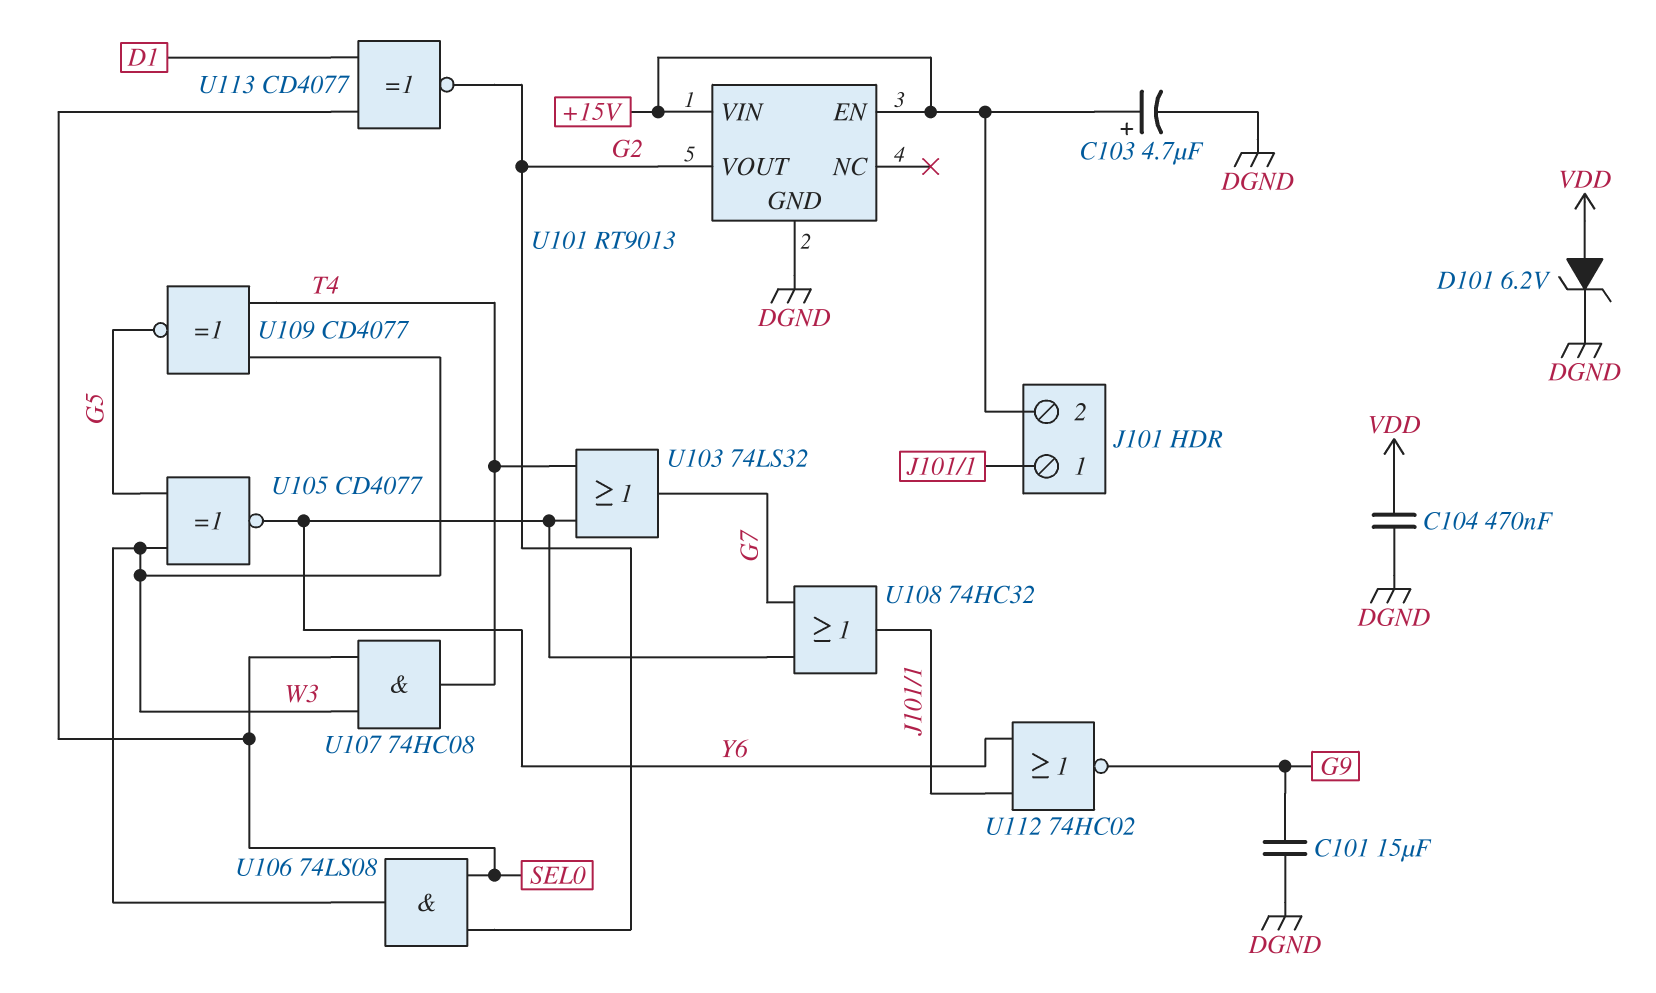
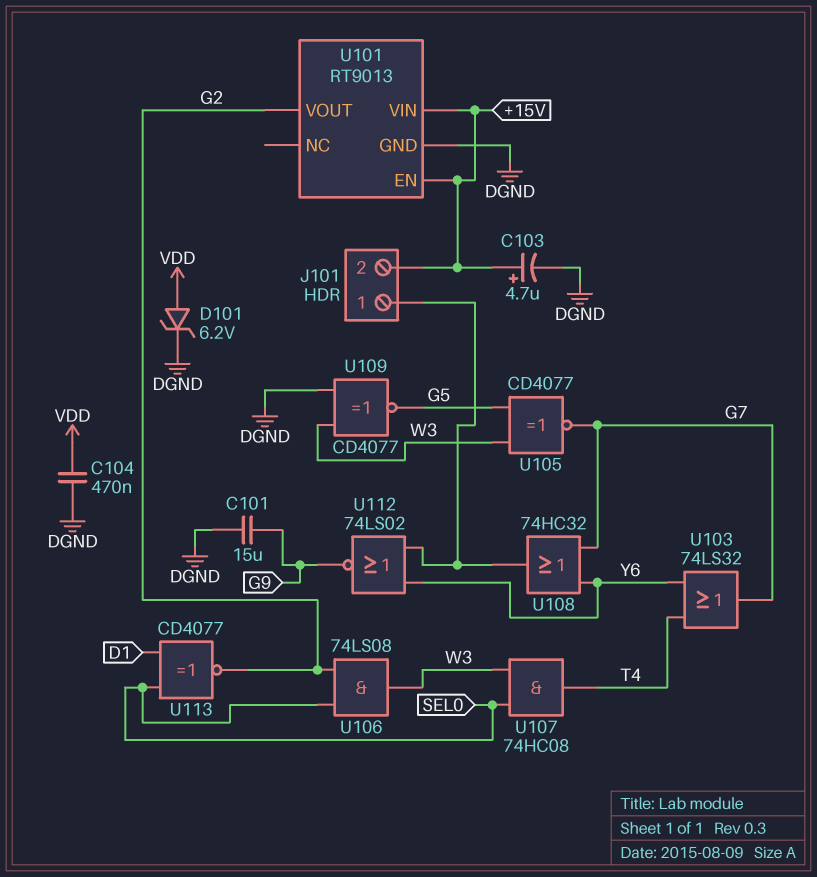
U105: XNOR CD4077 (in G5, in W3, out Y6) -> XNOR CD4077 (in G5, in W3, out G7)
U109: XNOR CD4077 (in T4, in W3, out G5) -> XNOR CD4077 (in DGND, in W3, out G5)
U112: NOR 74HC02 (in J101/1, in Y6, out G9) -> NOR 74LS02 (in J101/1, in Y6, out G9)

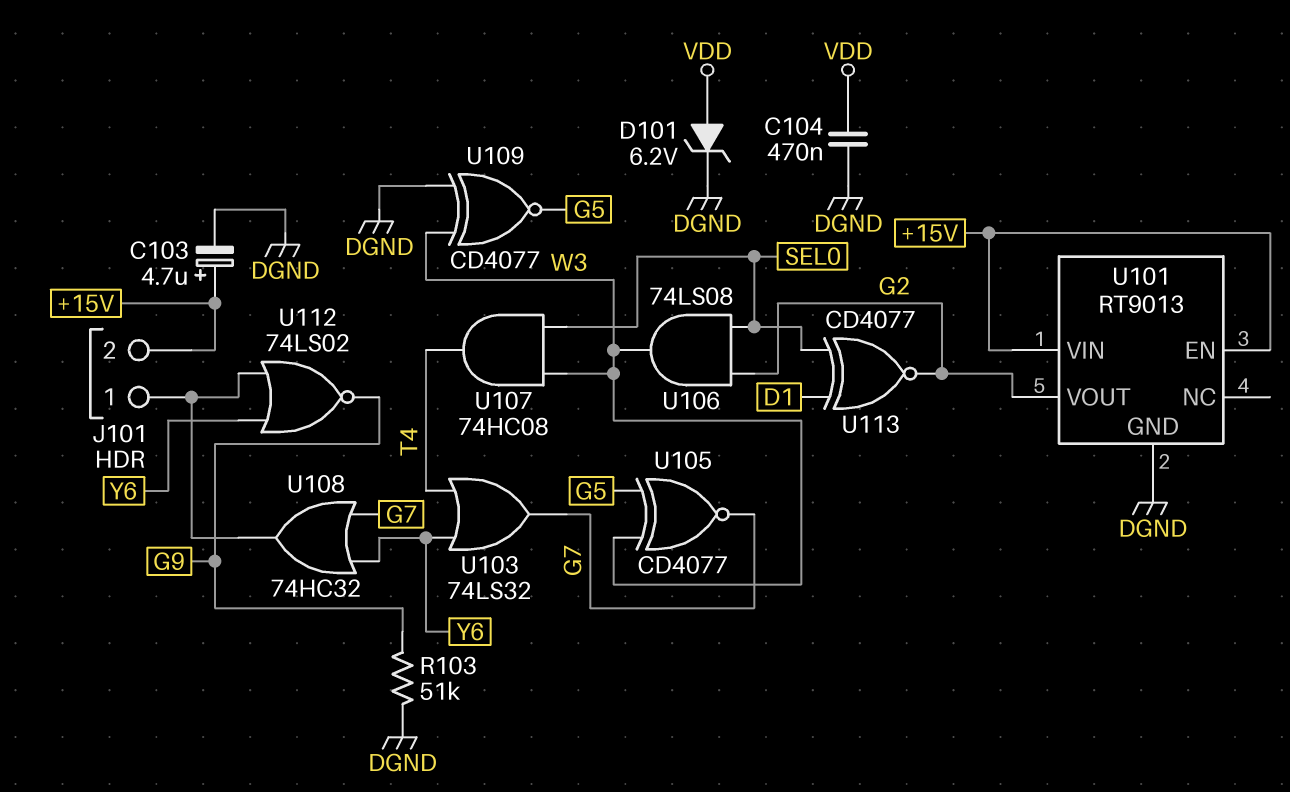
C101: 15uF (DGND, G9) -> none
R103: none -> 51k (DGND, G9)

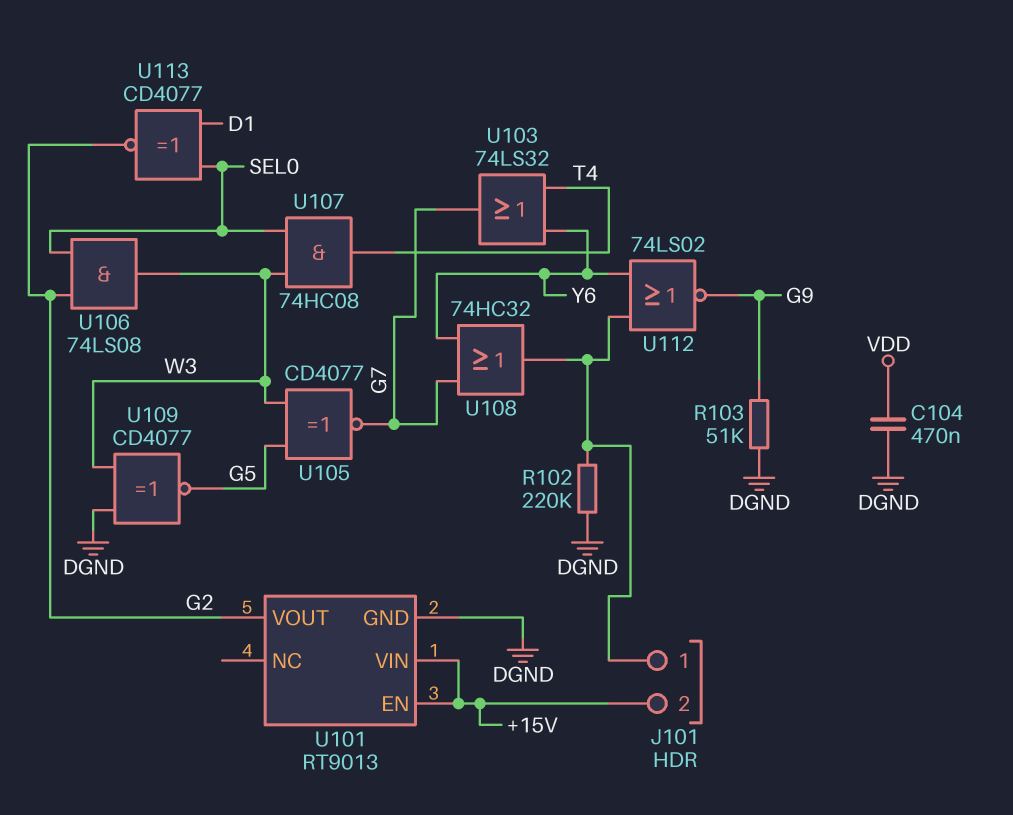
C103: 4.7uF (plus +15V, minus DGND) -> none
D101: zener 6.2V (A VDD, K DGND) -> none
R102: none -> 220k (DGND, J101/1)

